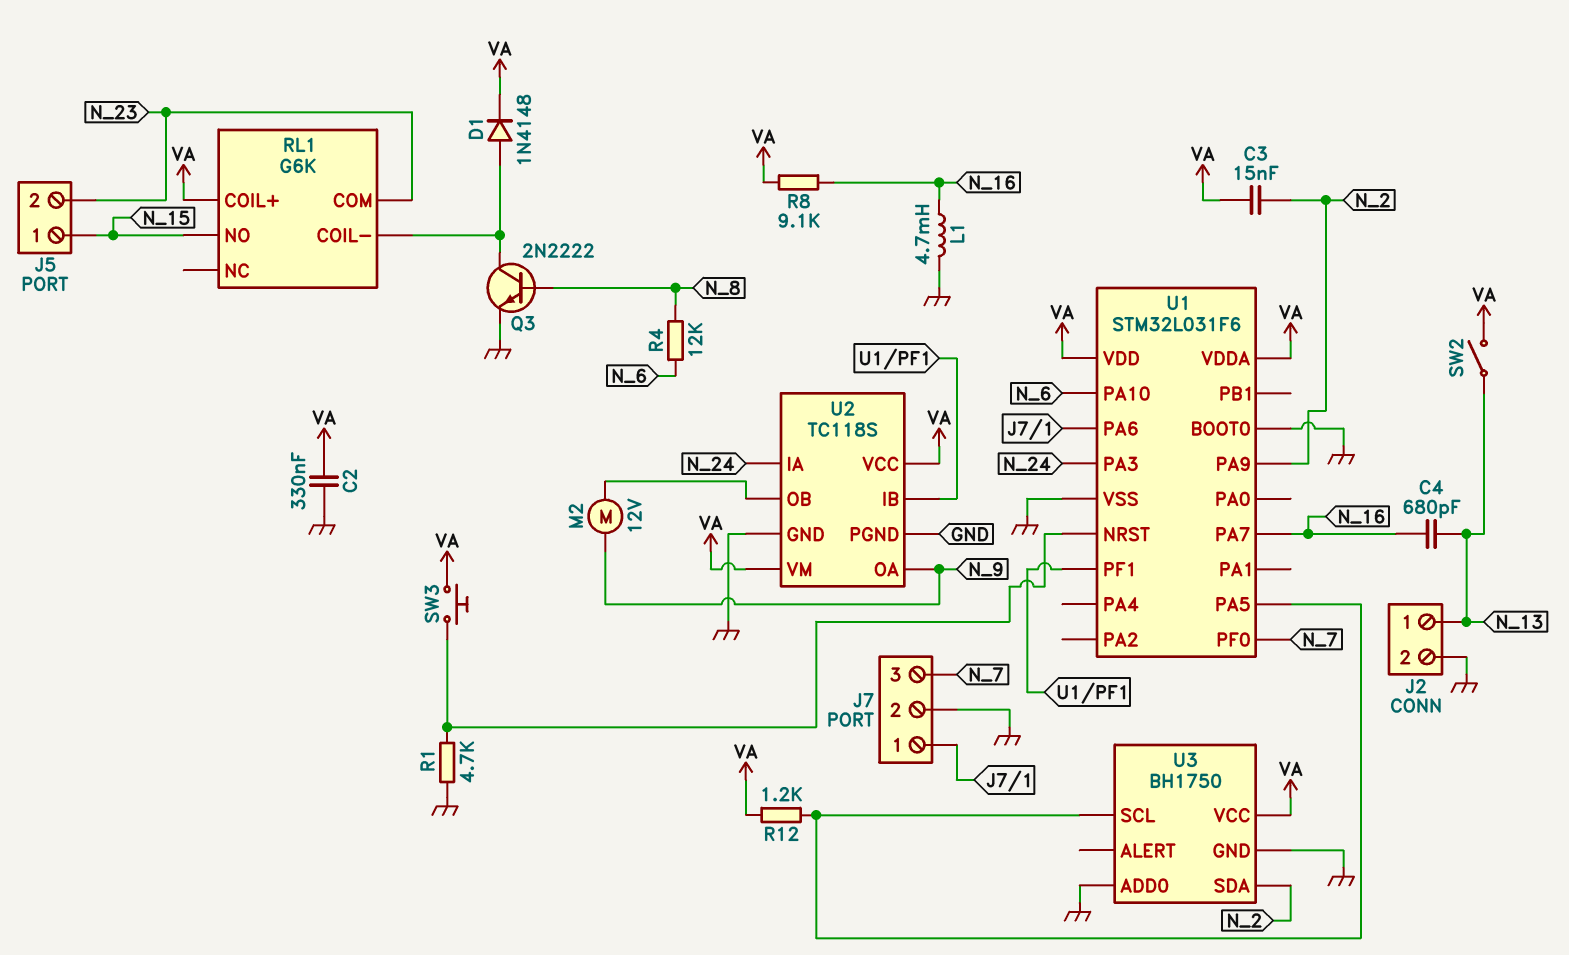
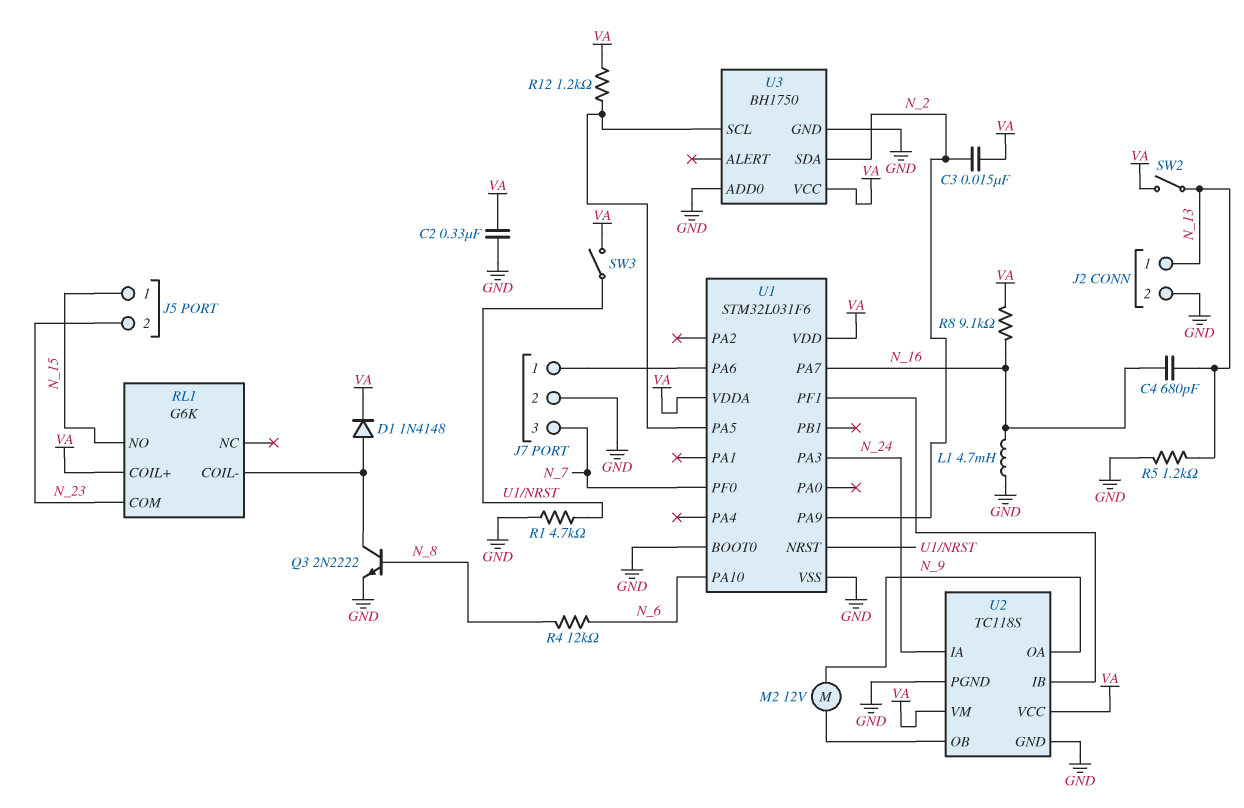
R5: none -> 1.2k (GND, N_13)
SW3: button (U1/NRST, VA) -> switch (U1/NRST, VA)

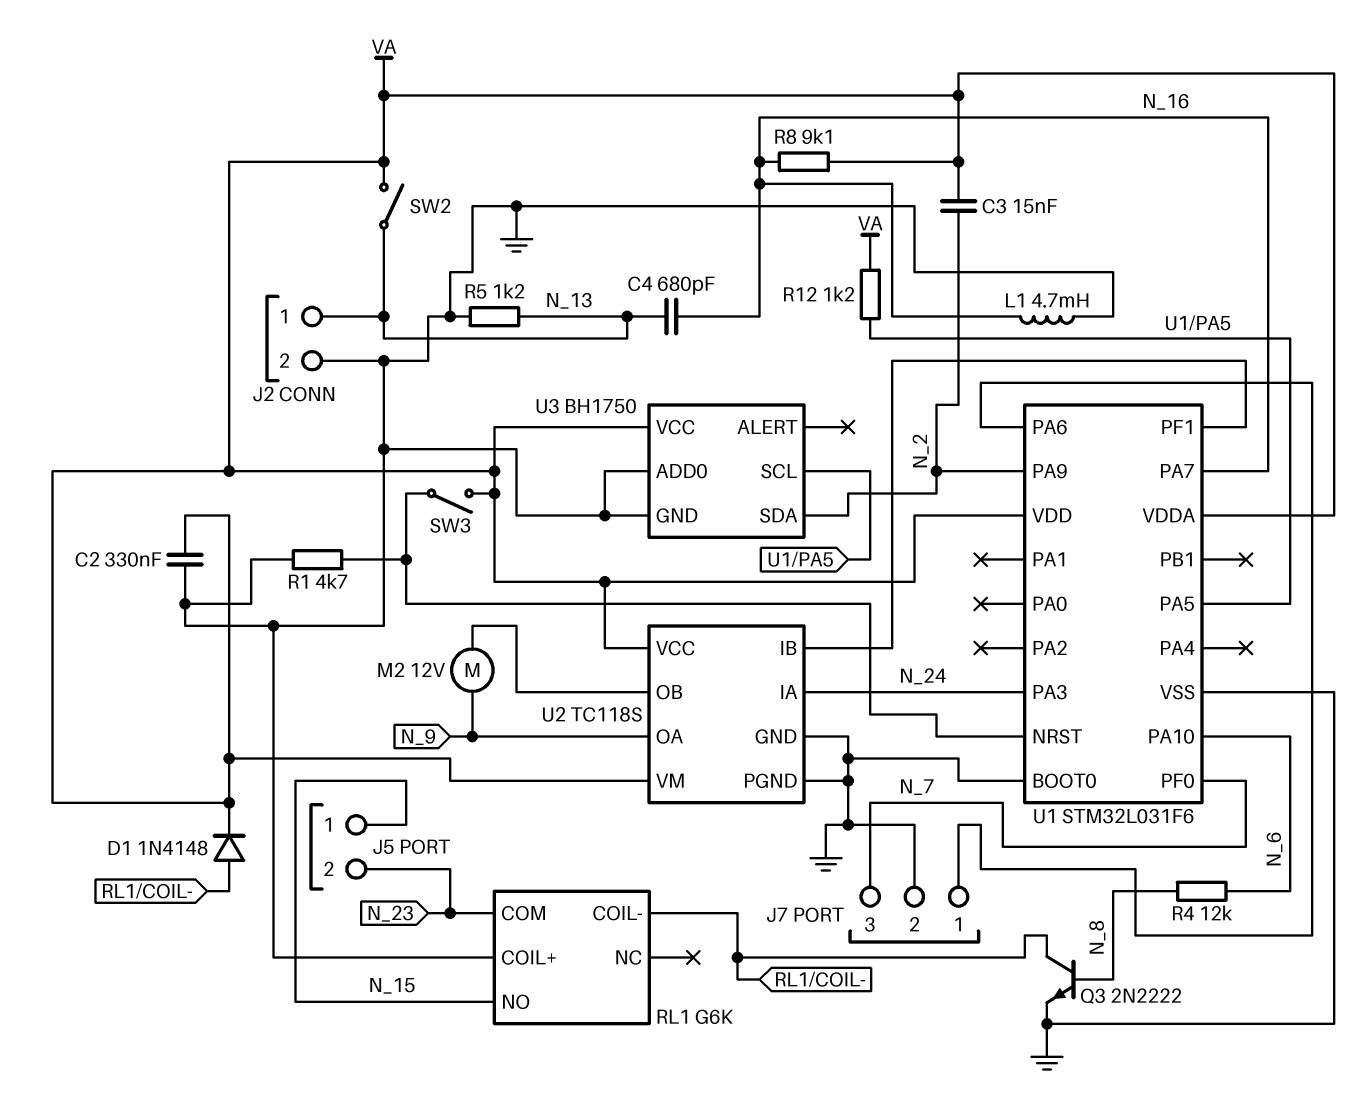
RL1 pin COIL+: VA -> GND

